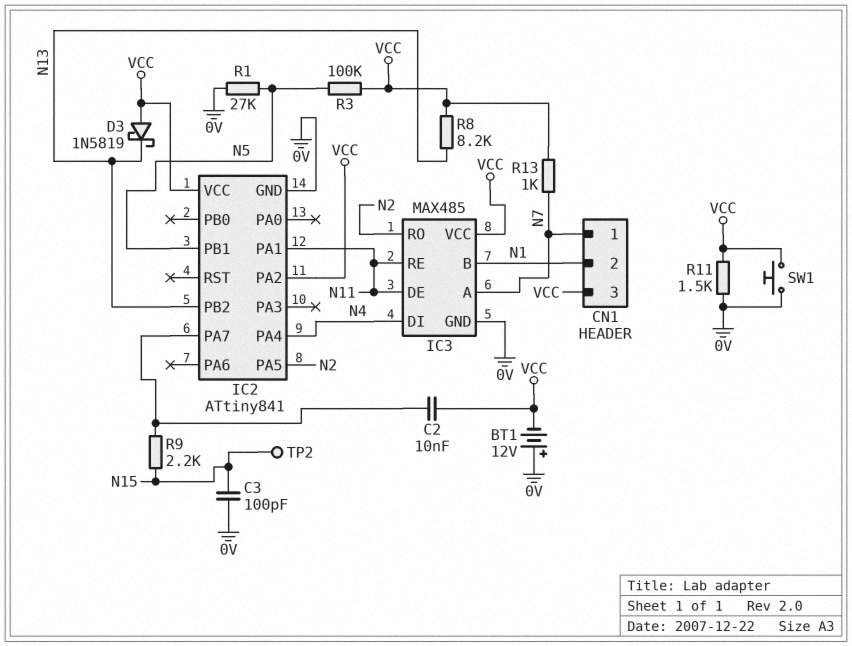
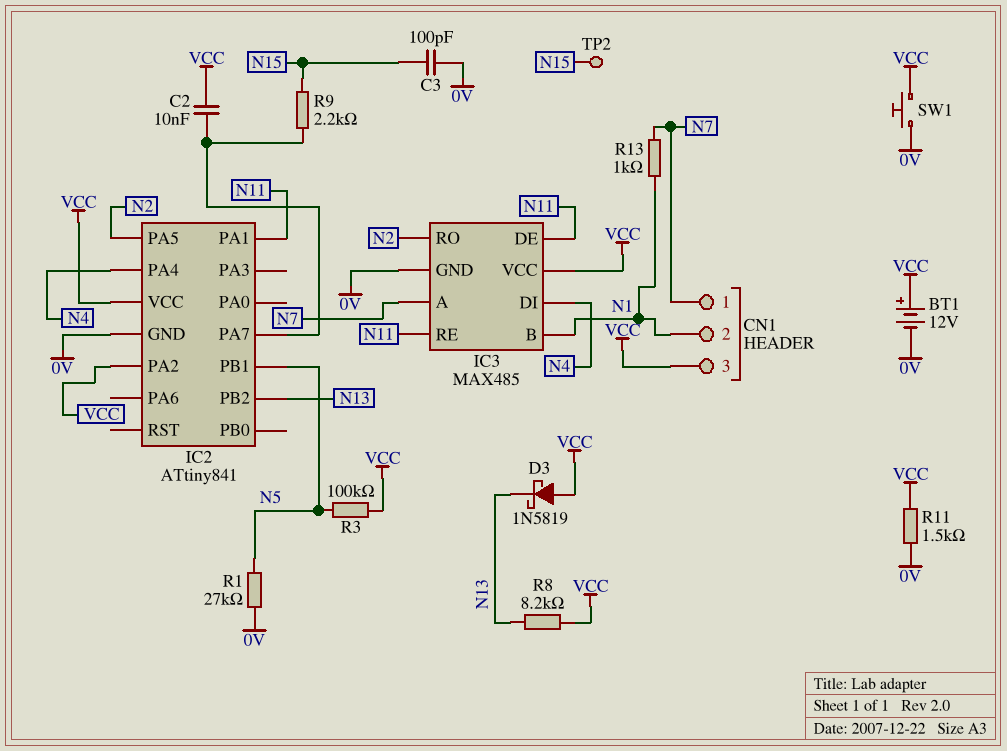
BT1: 12V (plus 0V, minus VCC) -> 12V (plus VCC, minus 0V)
R13: 1k (N7, VCC) -> 1k (N1, N7)

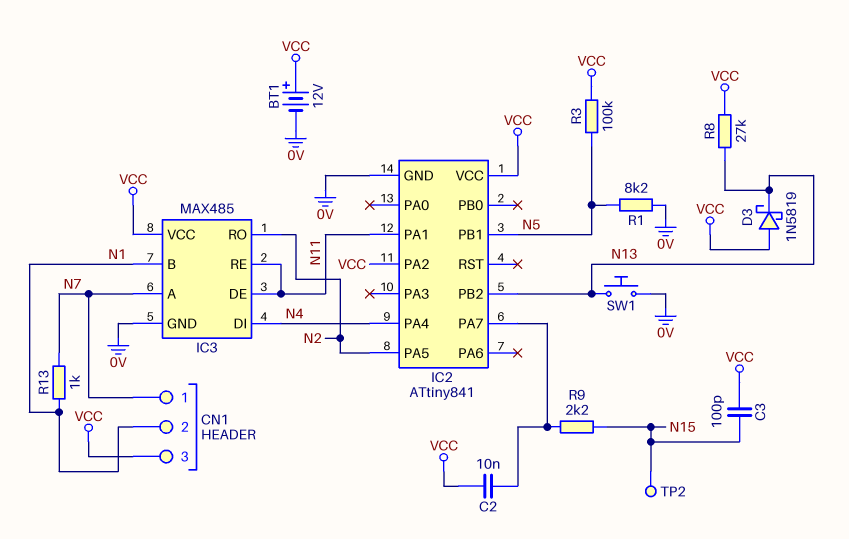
C3: 100pF (0V, N15) -> 100pF (N15, VCC)
R1: 27k (0V, N5) -> 8.2k (0V, N5)
R8: 8.2k (N13, VCC) -> 27k (N13, VCC)
R11: 1.5k (0V, VCC) -> none
SW1: button (0V, VCC) -> button (0V, N13)

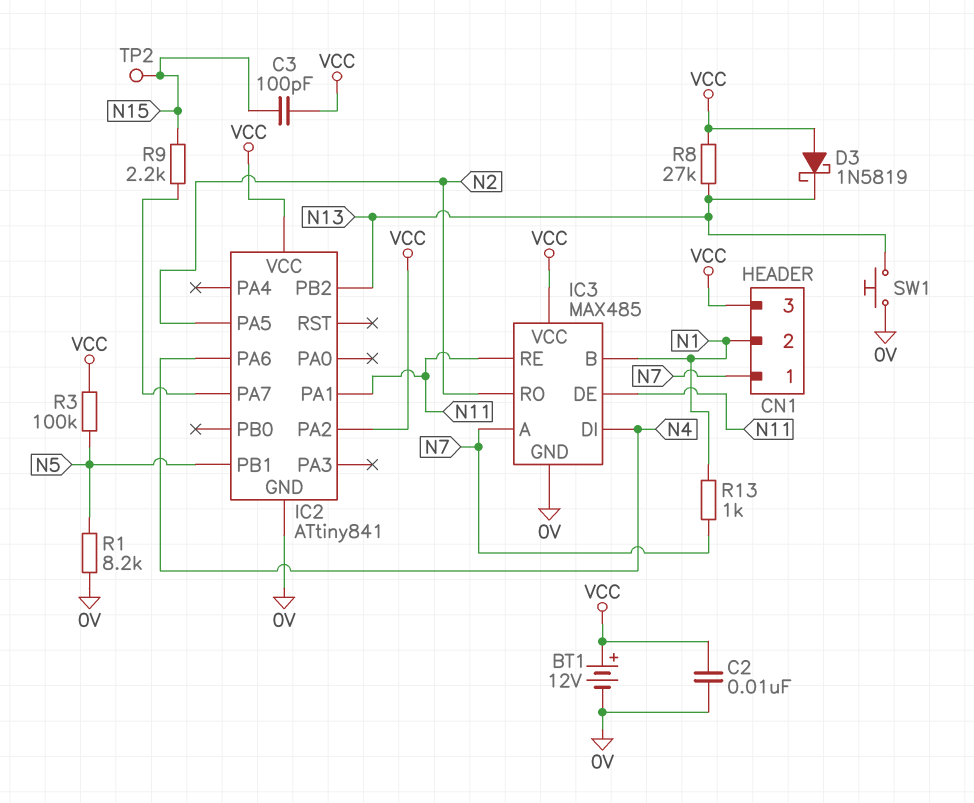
C2: 10nF (IC2/PA7, VCC) -> 10nF (0V, VCC)
IC2 pin PA4: N4 -> none
IC2 pin PA6: none -> N4

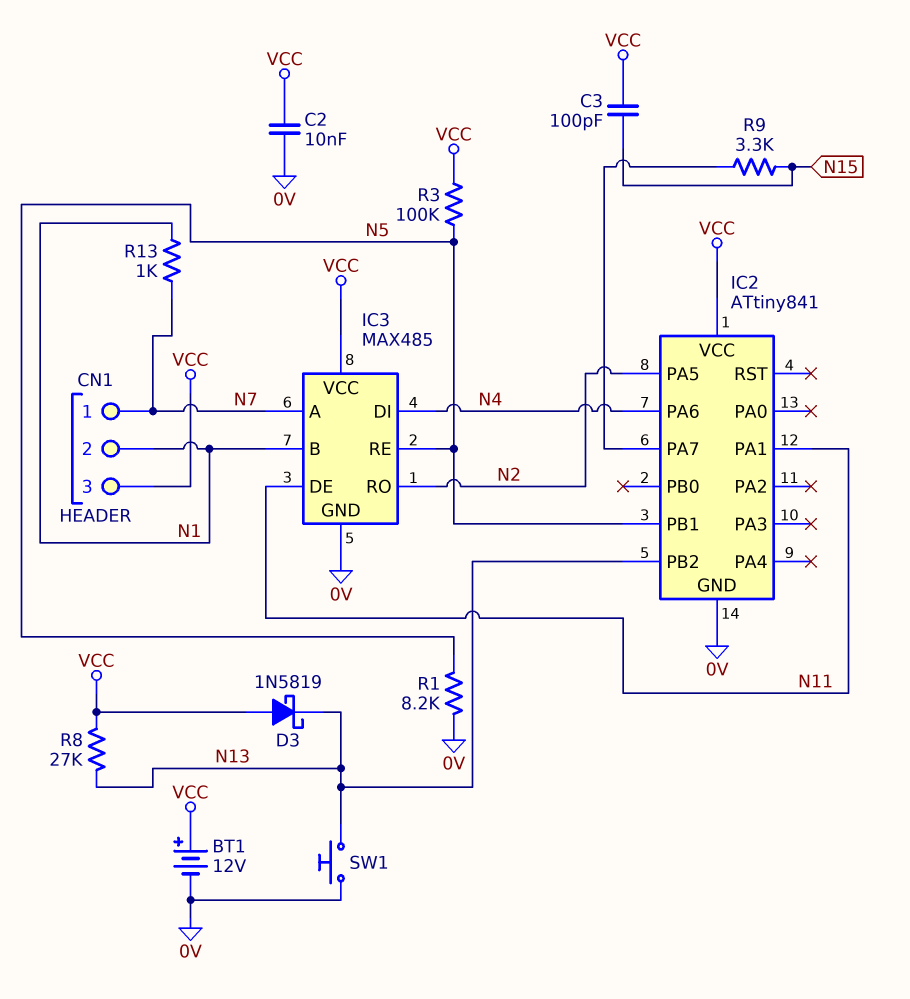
IC2 pin PA2: VCC -> none
IC3 pin RE: N11 -> N5
R9: 2.2k (IC2/PA7, N15) -> 3.3k (IC2/PA7, N15)
TP2: test point (N15) -> none

